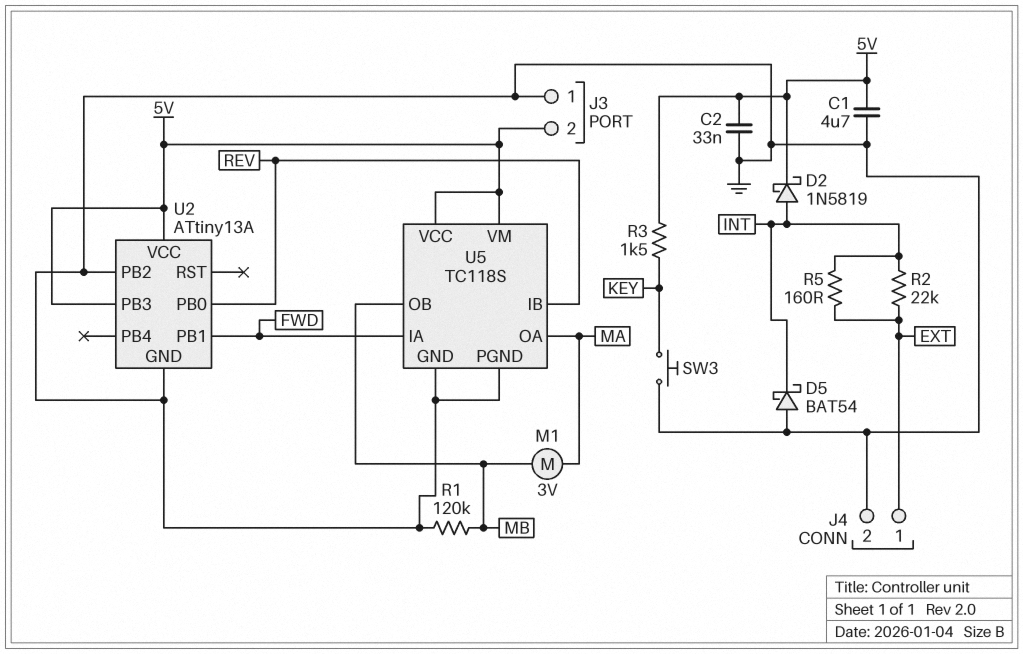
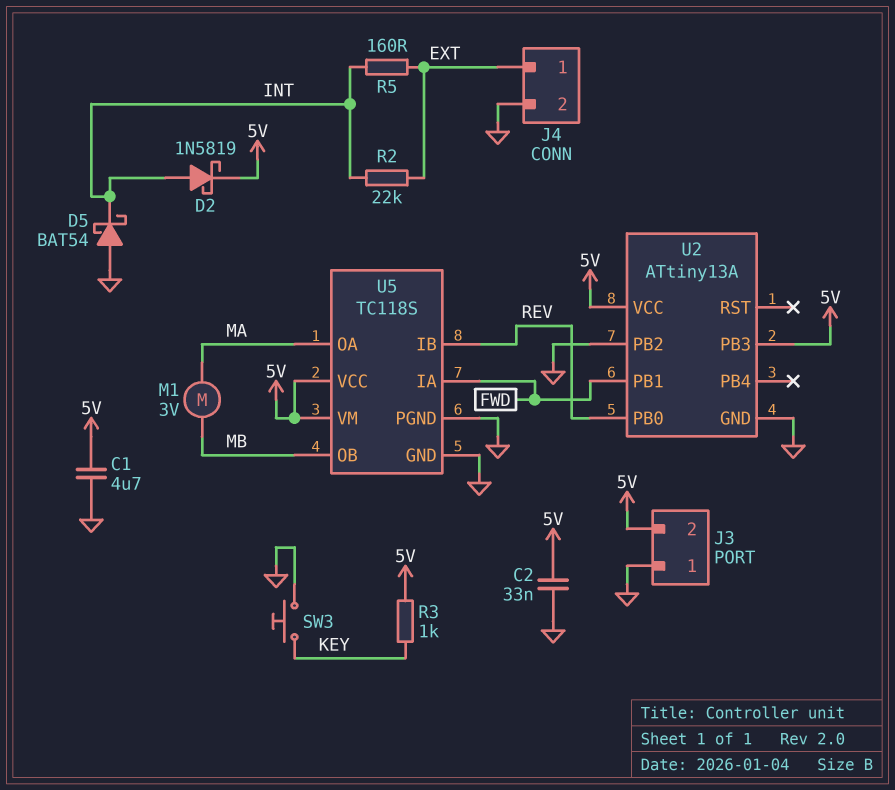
R1: 120k (GND, MB) -> none
R3: 1.5k (5V, KEY) -> 1k (5V, KEY)

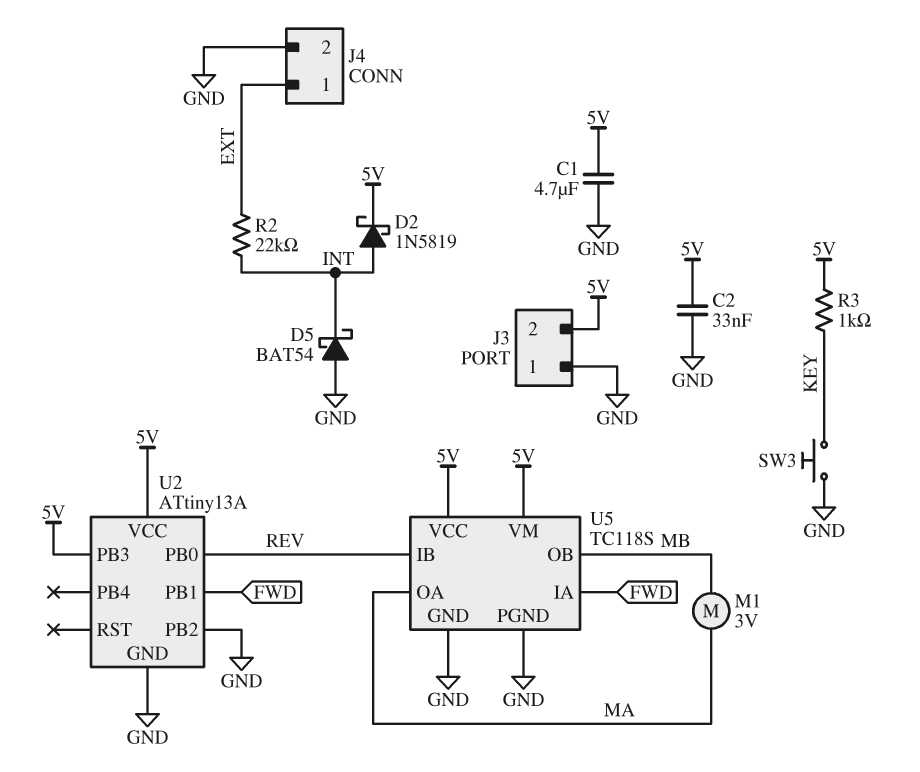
R5: 160 (EXT, INT) -> none

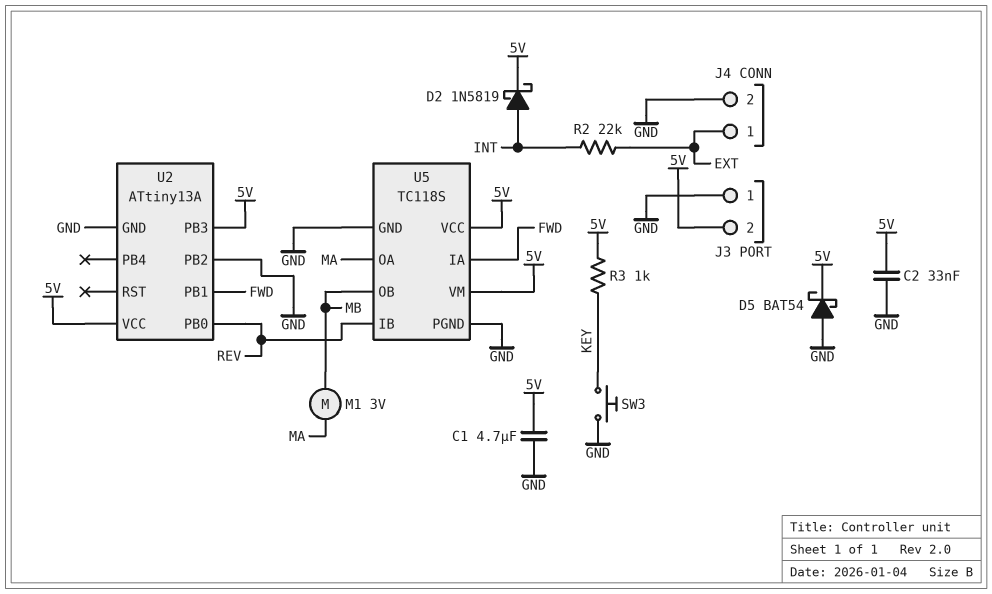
D5: schottky BAT54 (A GND, K INT) -> schottky BAT54 (A GND, K 5V)

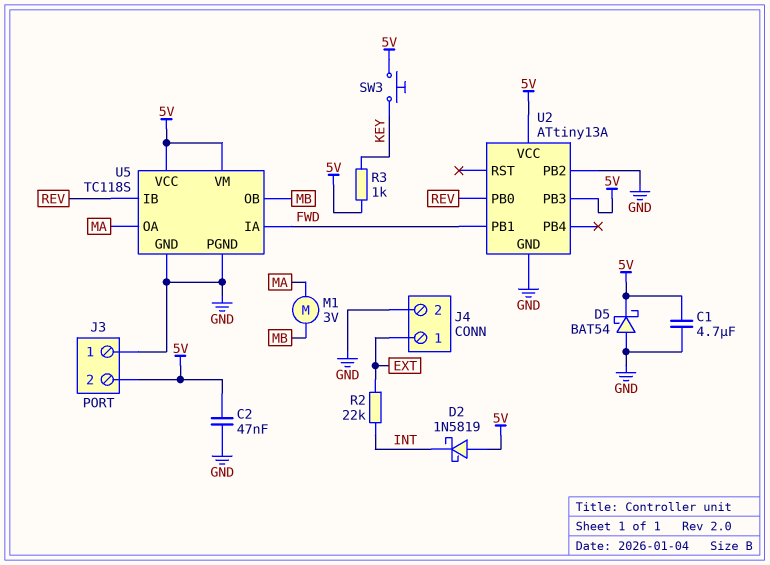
C2: 33nF (5V, GND) -> 47nF (5V, GND)
D2: schottky 1N5819 (A INT, K 5V) -> schottky 1N5819 (A 5V, K INT)
SW3: button (GND, KEY) -> button (5V, KEY)

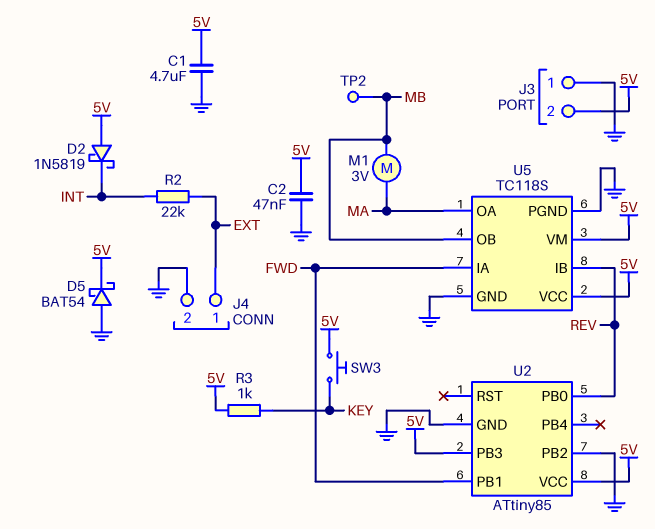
TP2: none -> test point (MB)
U2: ATtiny13A -> ATtiny85

